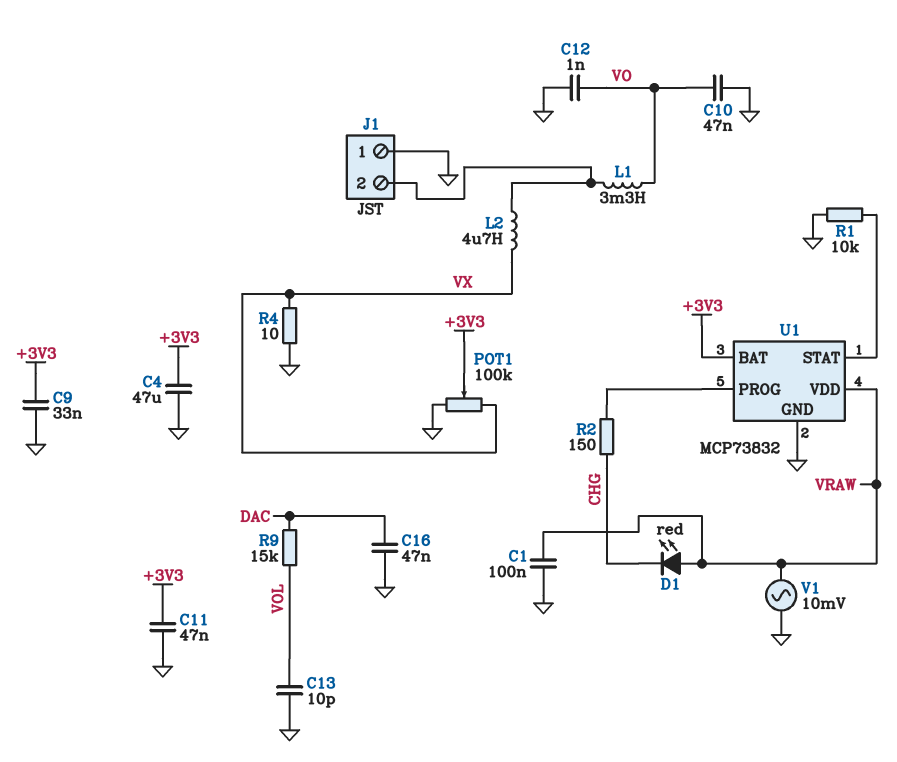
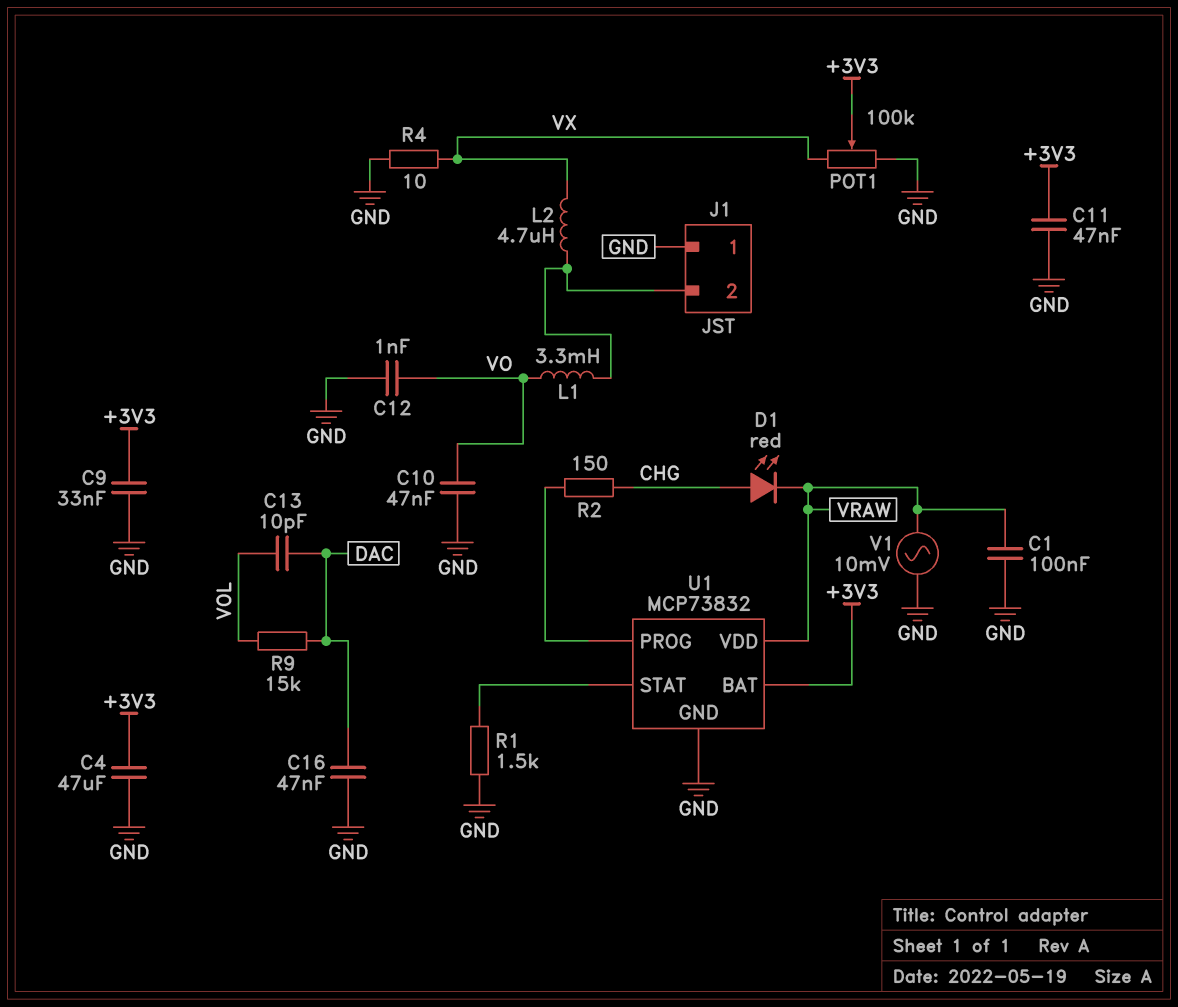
C13: 10pF (GND, VOL) -> 10pF (DAC, VOL)
D1: LED red (A VRAW, K CHG) -> LED red (A CHG, K VRAW)
R1: 10k (GND, U1/STAT) -> 1.5k (GND, U1/STAT)

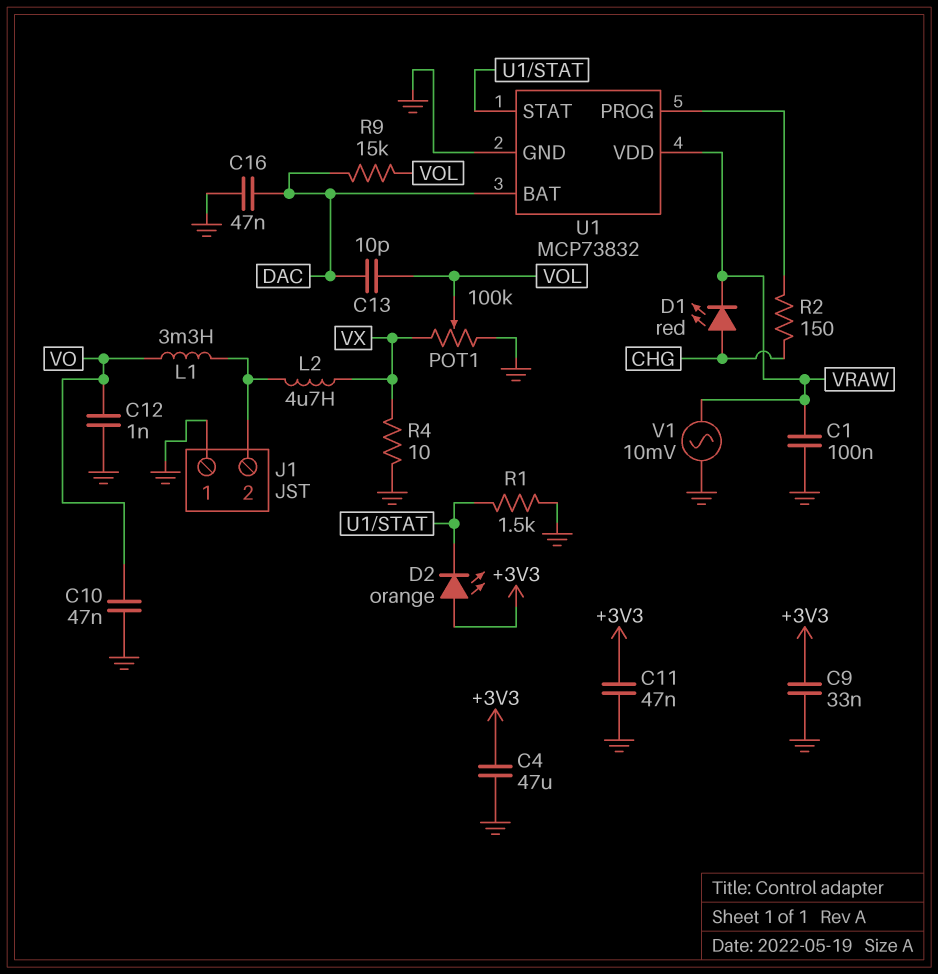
D2: none -> LED orange (A +3V3, K U1/STAT)
POT1: 100k (GND, VX, wiper +3V3) -> 100k (GND, VX, wiper VOL)
U1 pin BAT: +3V3 -> DAC

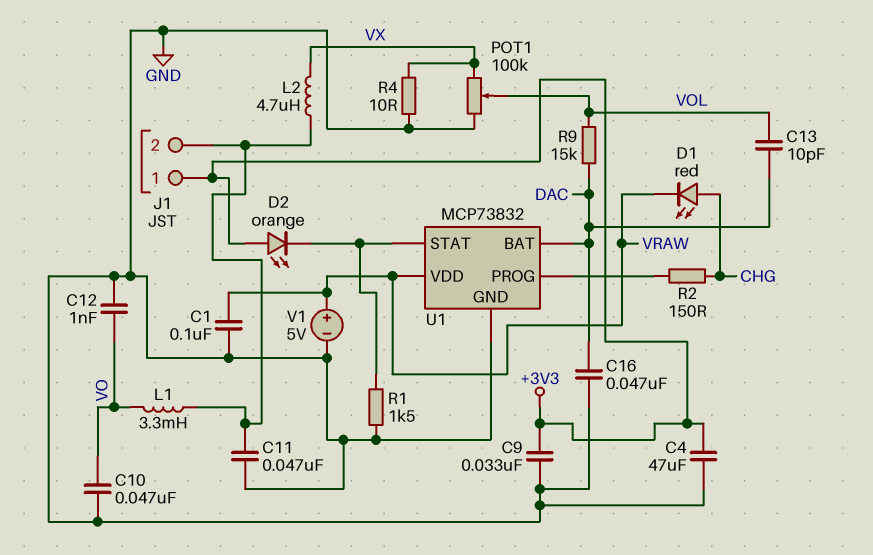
C11: 47nF (+3V3, GND) -> 47nF (GND, J1/2)
J1 pin 1: GND -> +3V3
V1: AC 10mV (GND, VRAW) -> 5V (plus VRAW, minus GND)

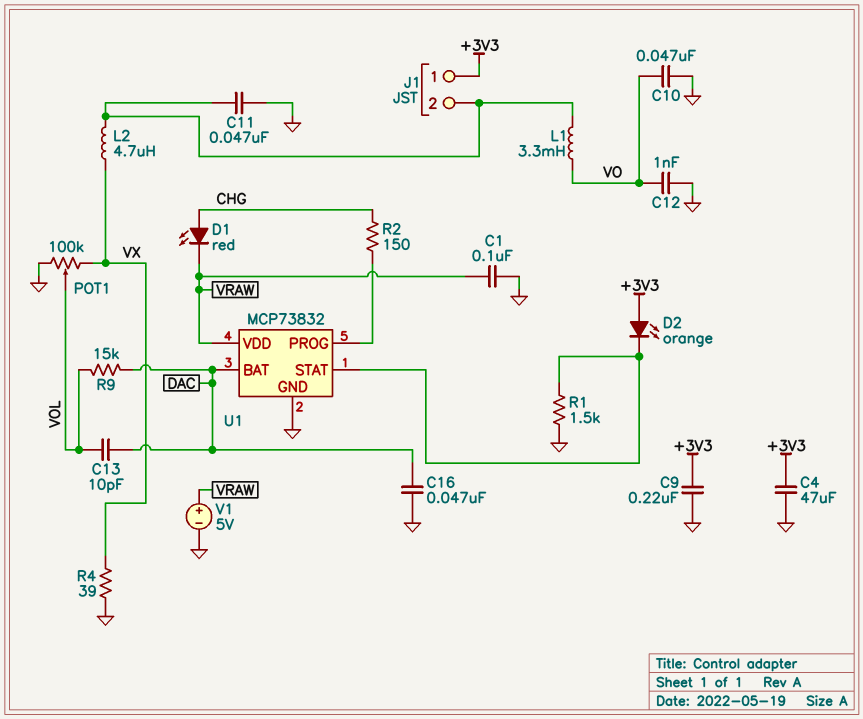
C9: 33nF (+3V3, GND) -> 220nF (+3V3, GND)
R4: 10 (GND, VX) -> 39 (GND, VX)

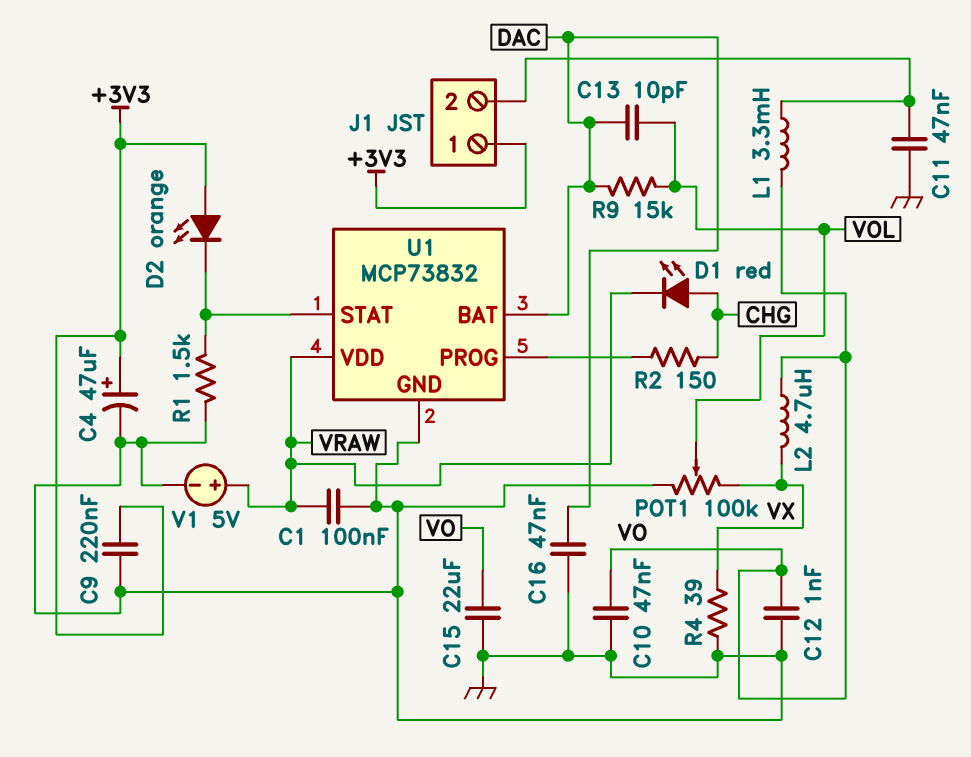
C4: 47uF (+3V3, GND) -> 47uF (plus +3V3, minus GND)
C15: none -> 22uF (GND, VO)
L2: 4.7uH (J1/2, VX) -> 4.7uH (VO, VX)

